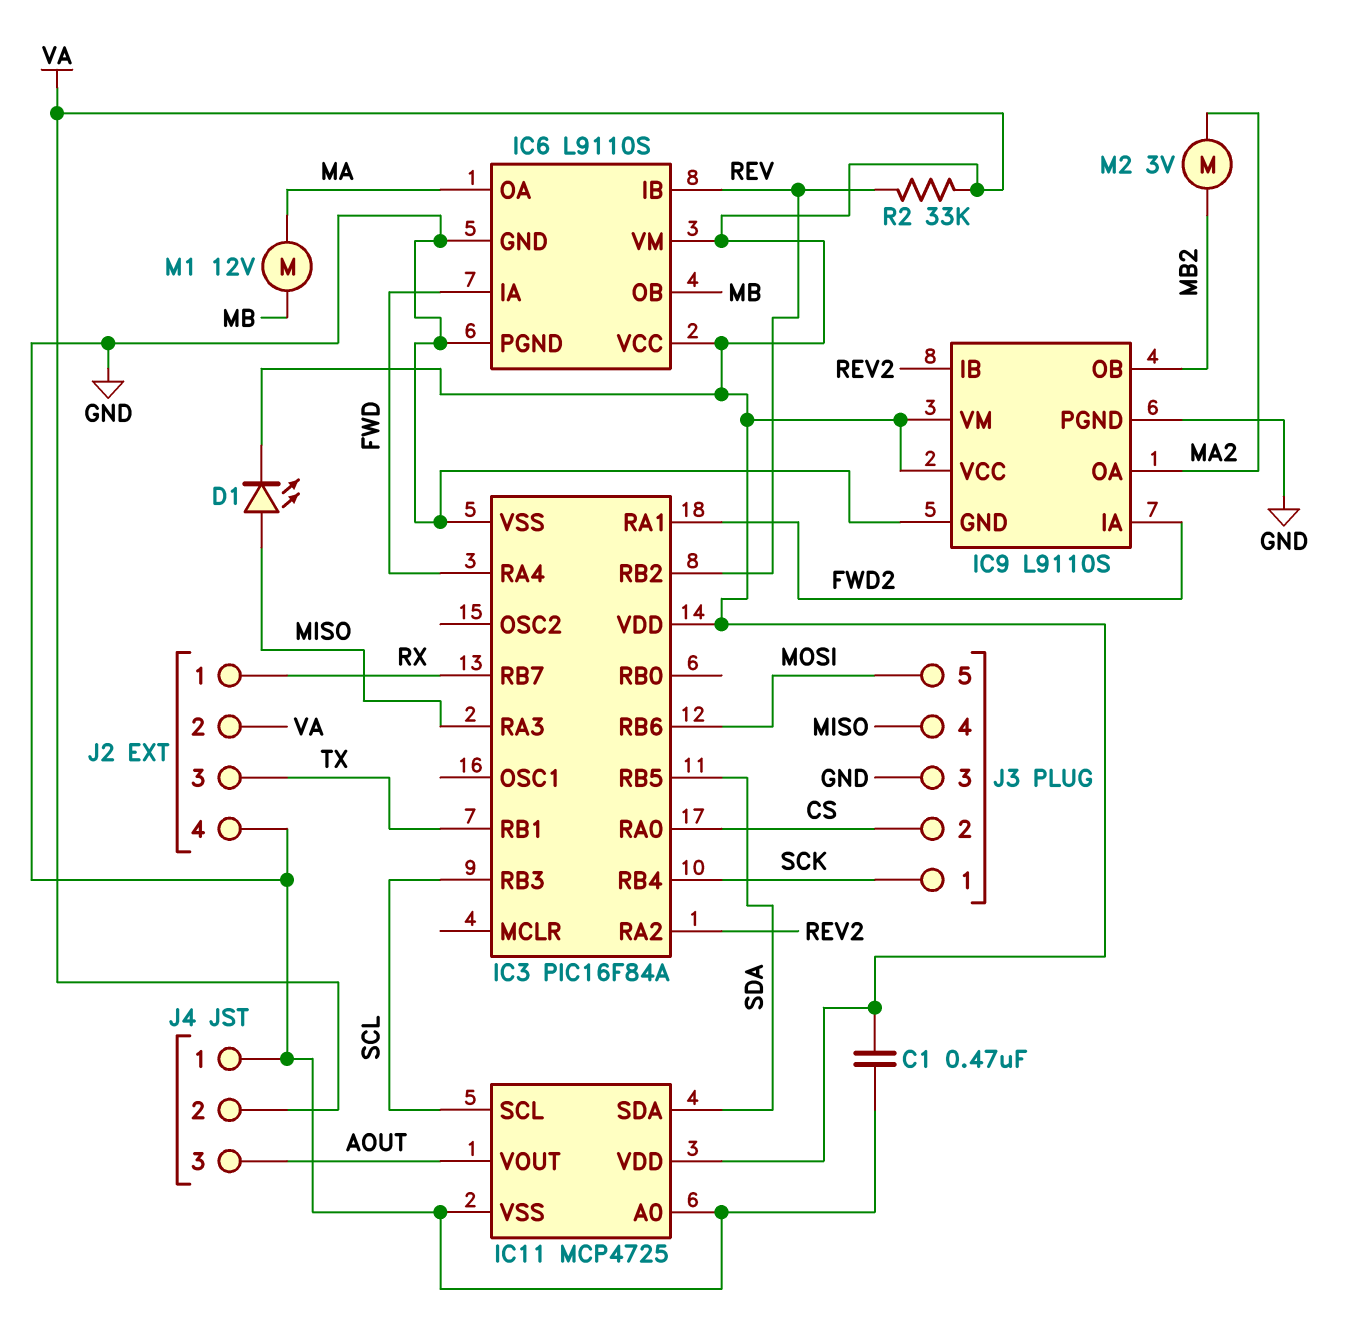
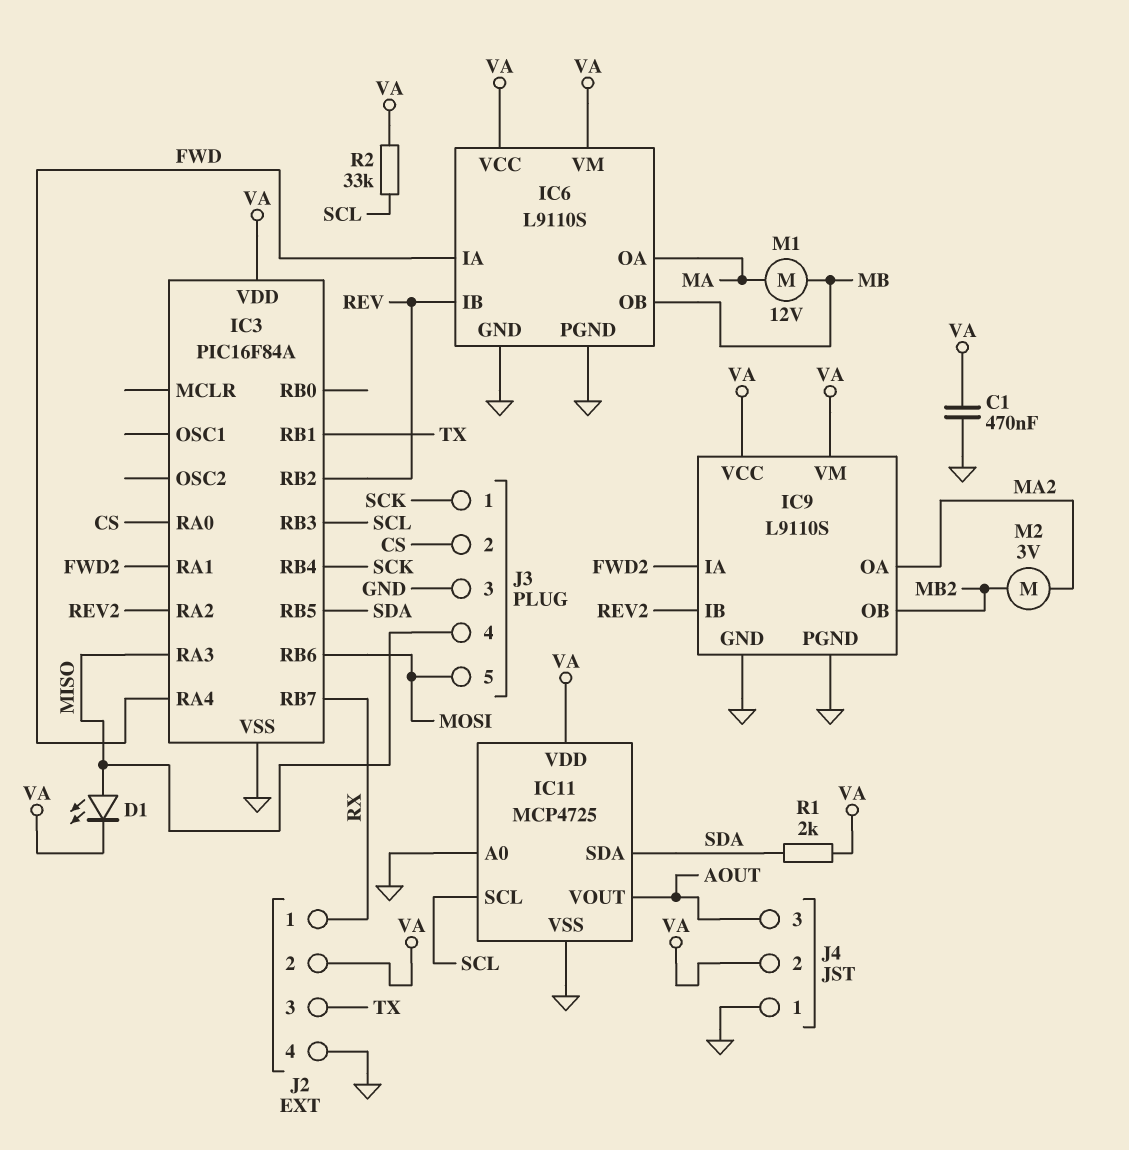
R1: none -> 2k (SDA, VA)
R2: 33k (REV, VA) -> 33k (SCL, VA)

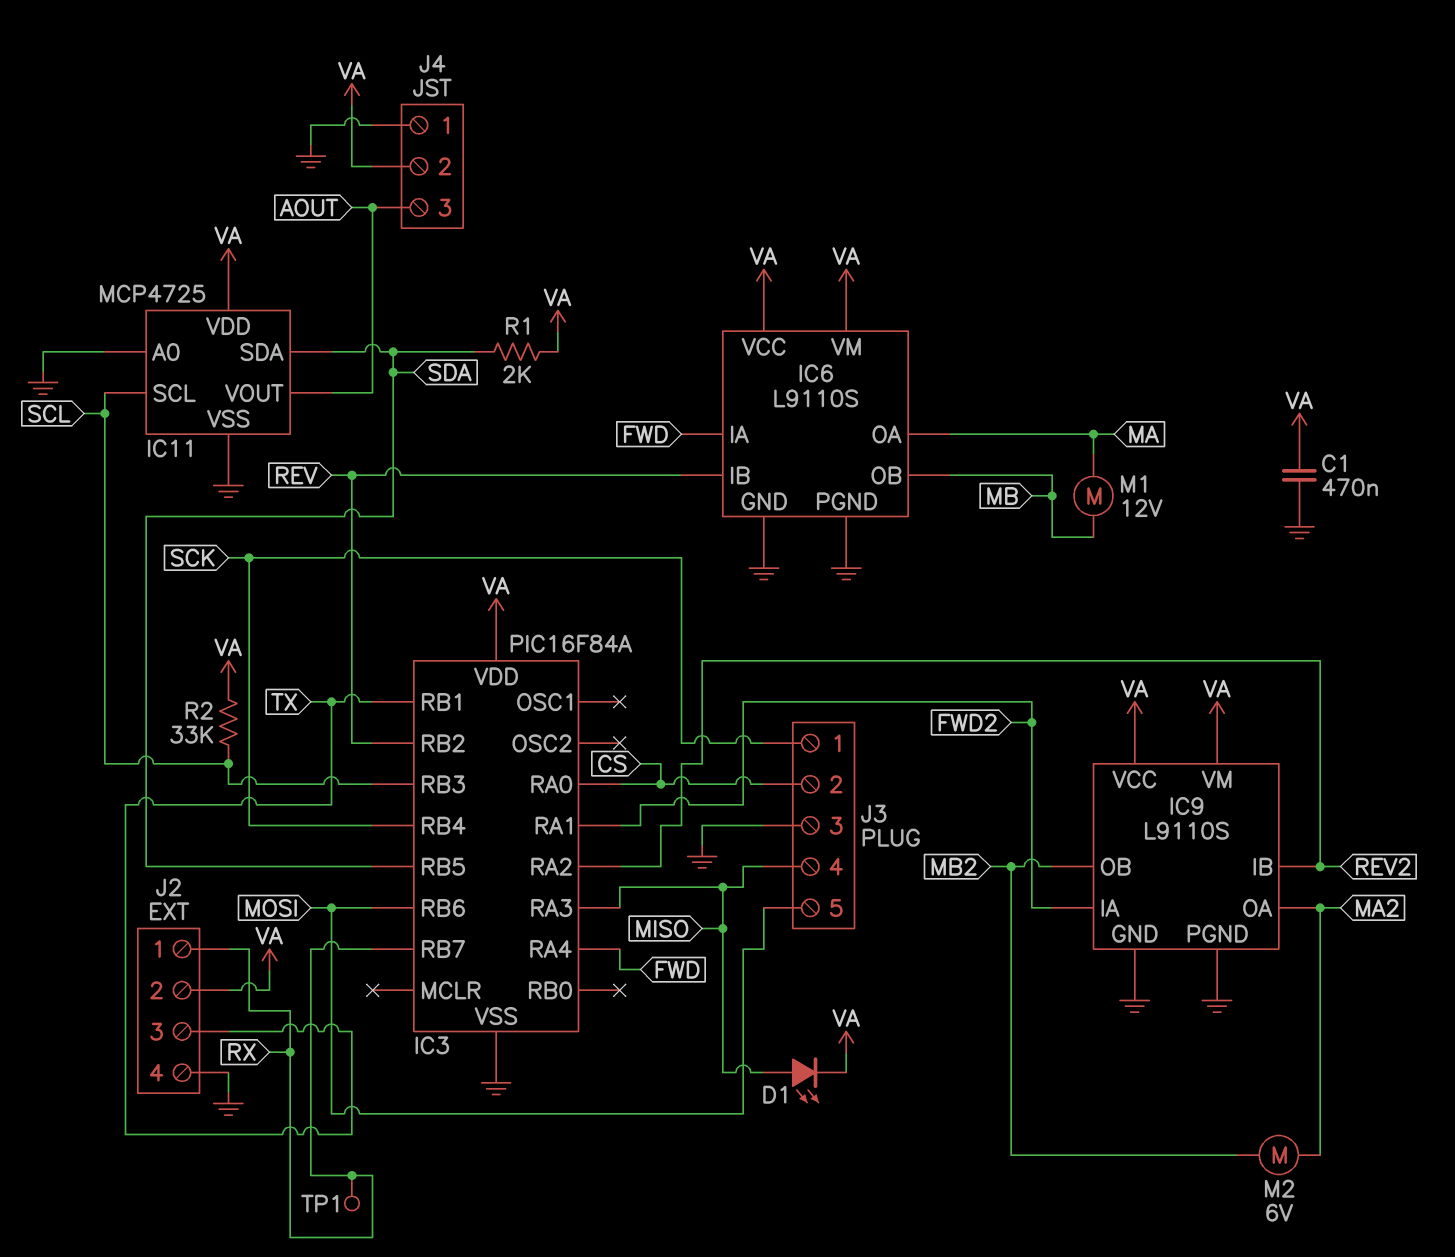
M2: motor 3V (MA2, MB2) -> motor 6V (MA2, MB2)
TP1: none -> test point (RX)

